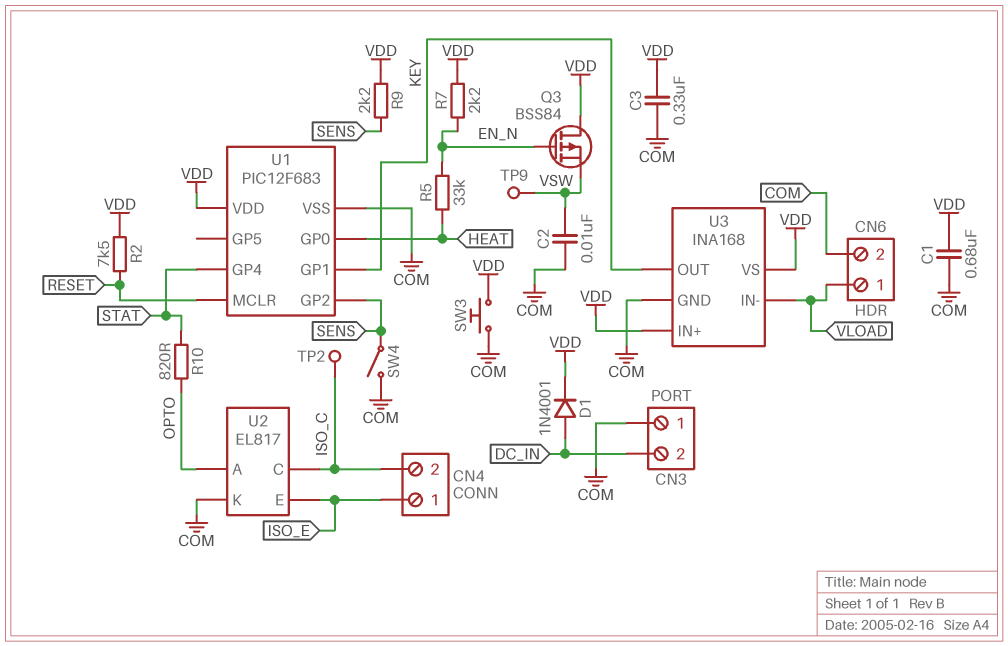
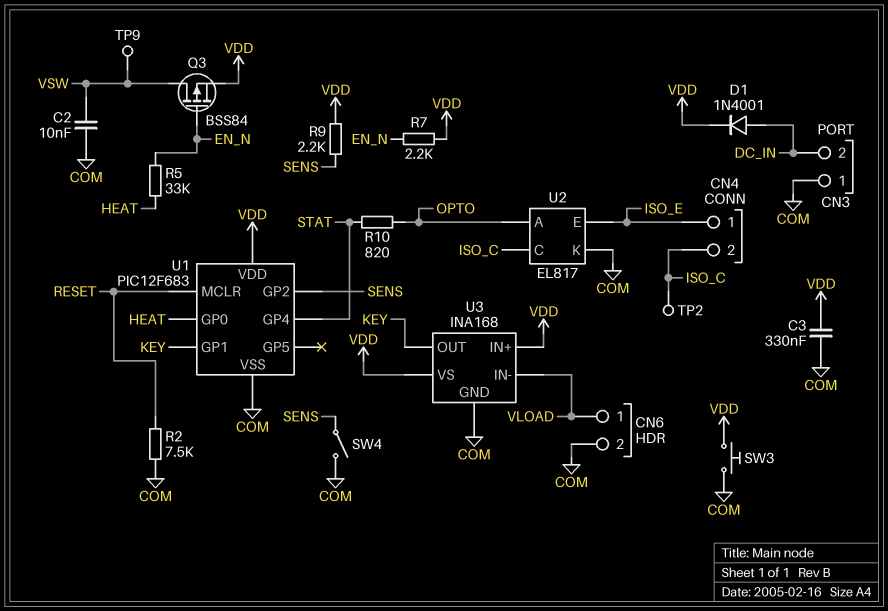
C1: 680nF (COM, VDD) -> none
Q3: PMOS BSS84 (G EN_N, D VDD, S VSW) -> PMOS BSS84 (G EN_N, D VSW, S VDD)
R2: 7.5k (RESET, VDD) -> 7.5k (COM, RESET)

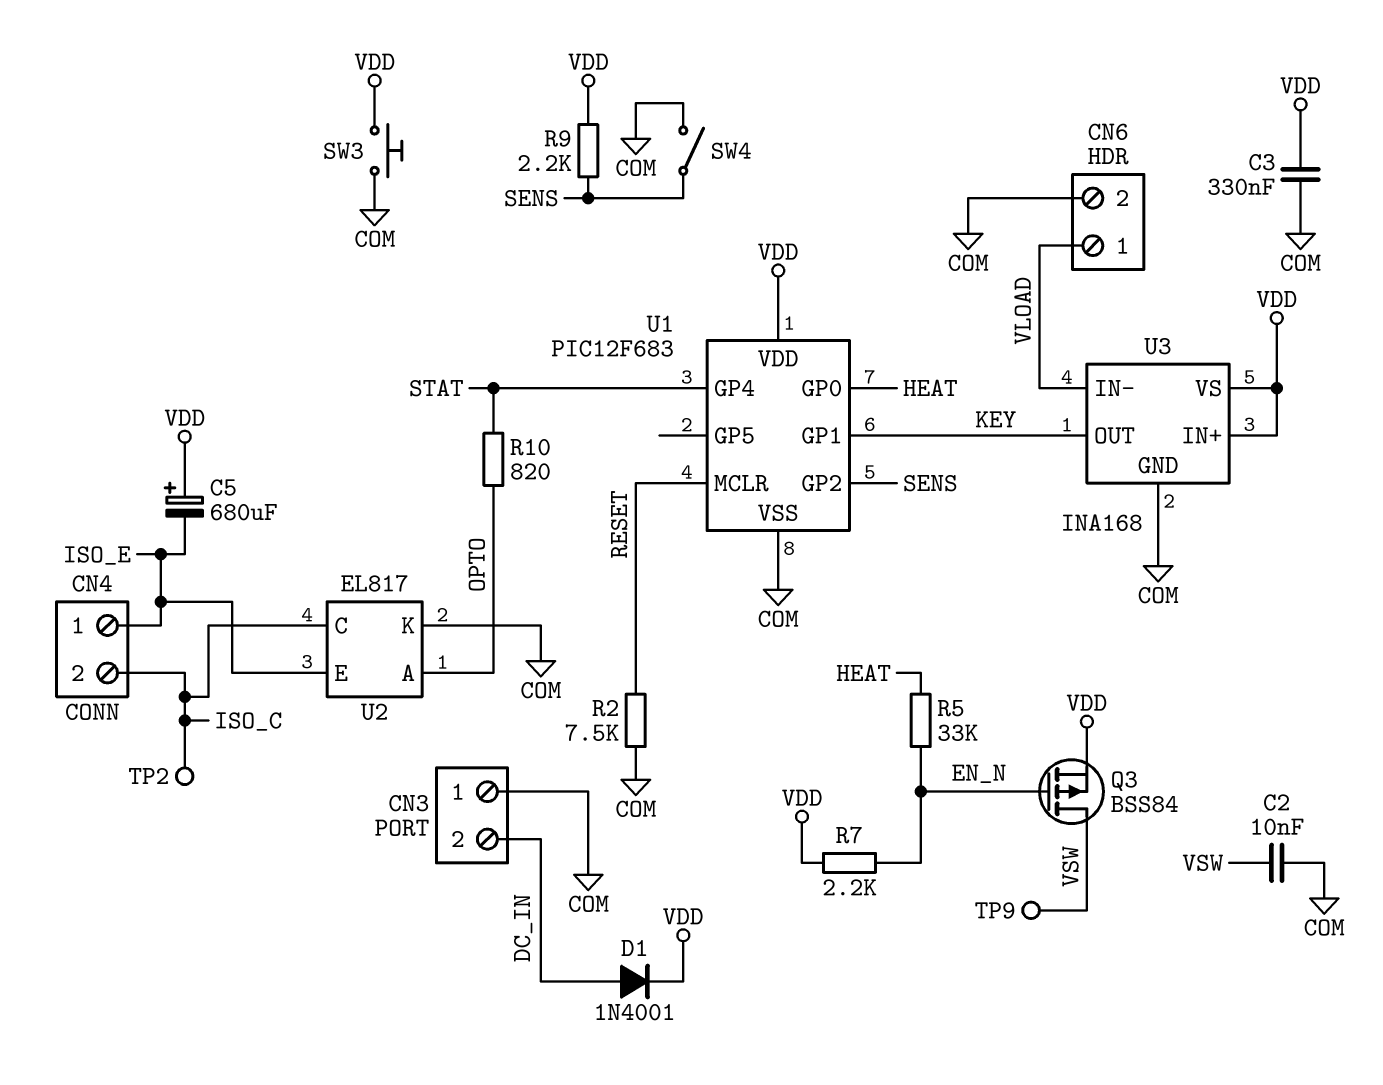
C5: none -> 680uF (plus VDD, minus ISO_E)

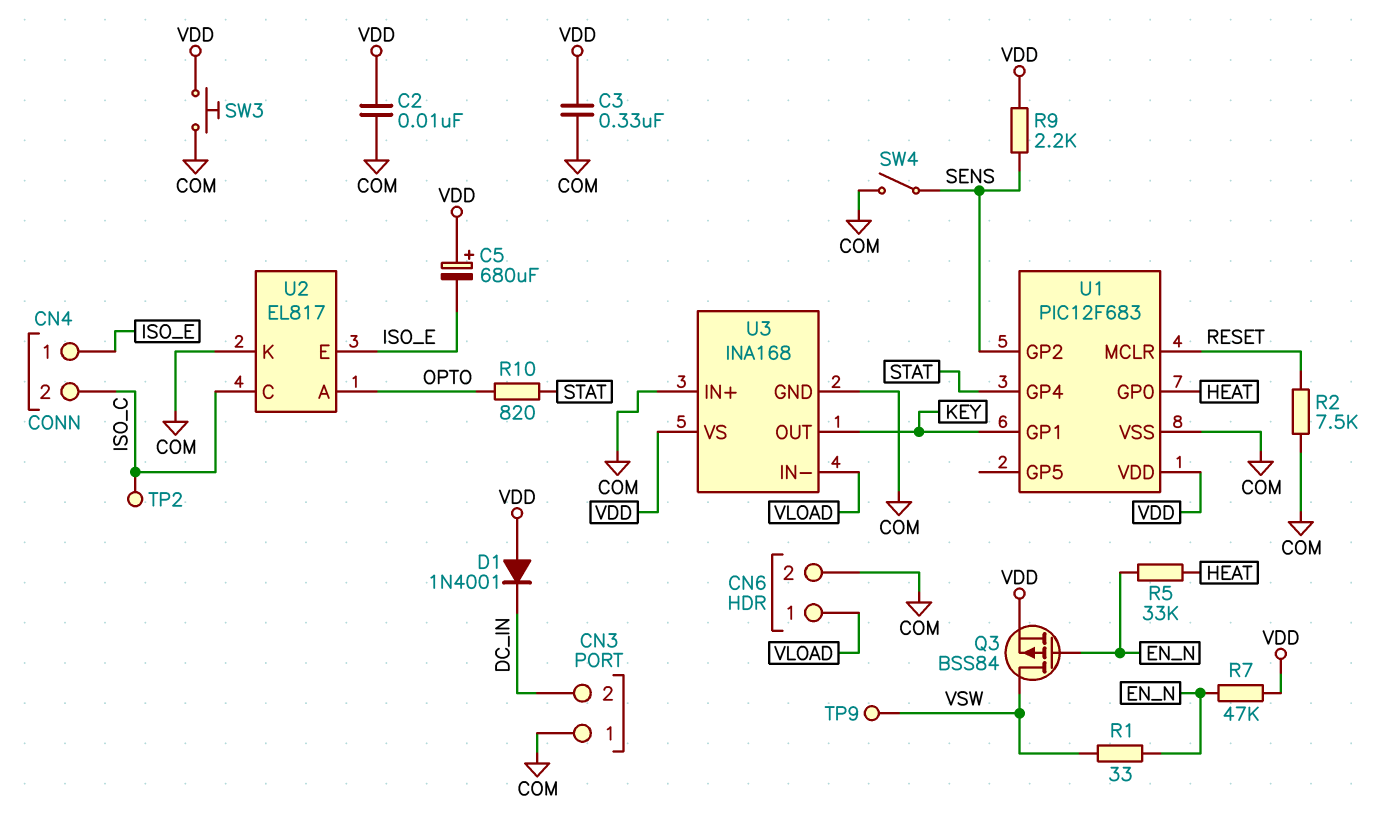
C2: 10nF (COM, VSW) -> 10nF (COM, VDD)
D1: diode 1N4001 (A DC_IN, K VDD) -> diode 1N4001 (A VDD, K DC_IN)
R1: none -> 33 (EN_N, VSW)
R7: 2.2k (EN_N, VDD) -> 47k (EN_N, VDD)
U3 pin IN+: VDD -> COM

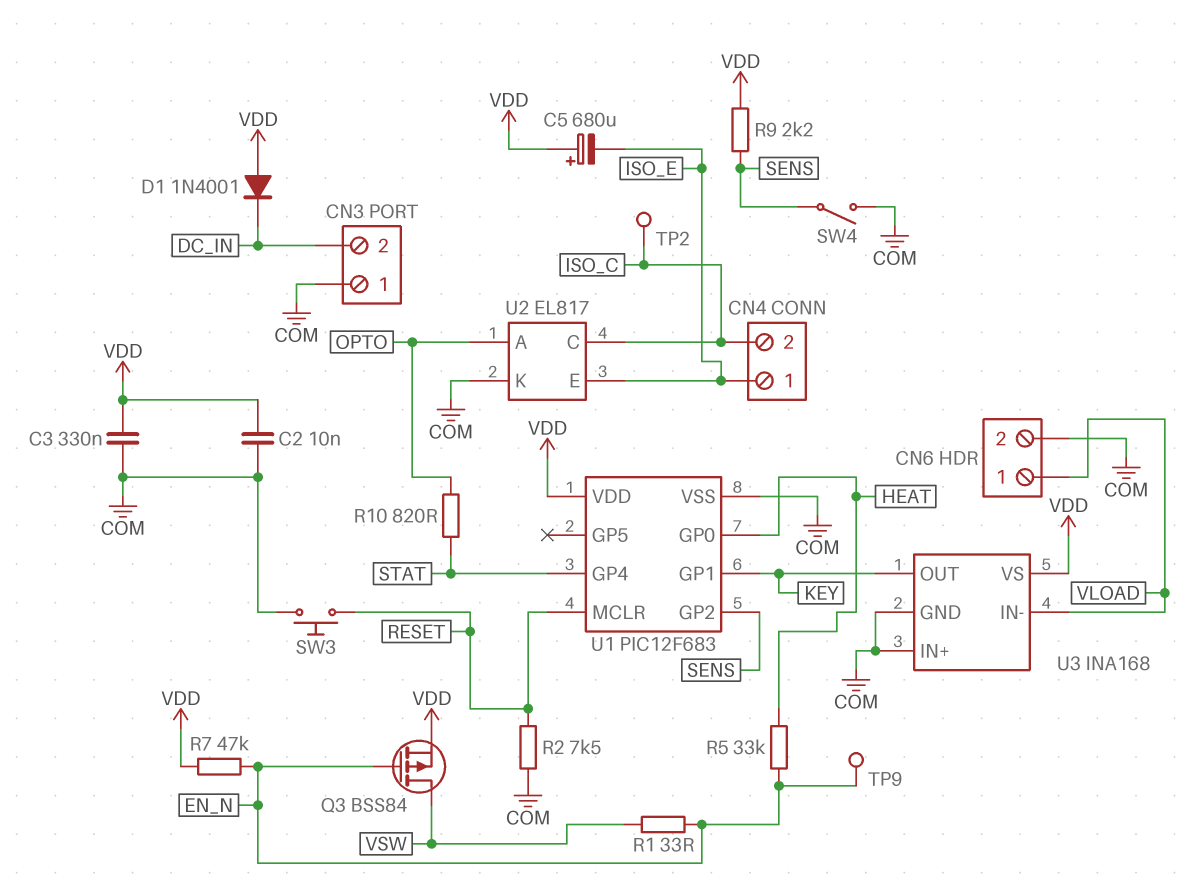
SW3: button (COM, VDD) -> button (COM, RESET)
TP9: test point (VSW) -> test point (EN_N)

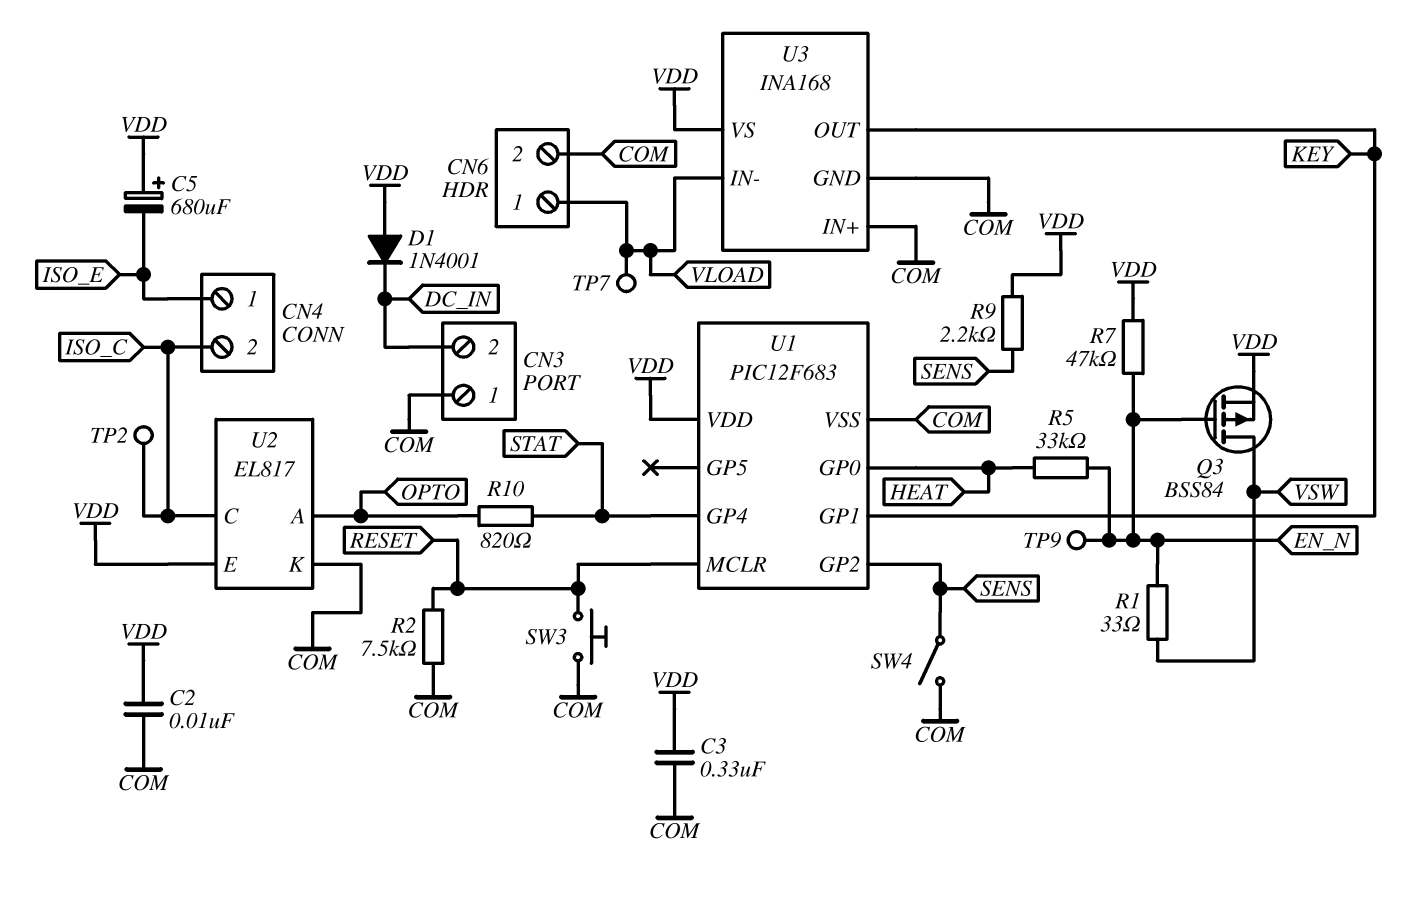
TP7: none -> test point (VLOAD)
U2 pin E: ISO_E -> VDD

